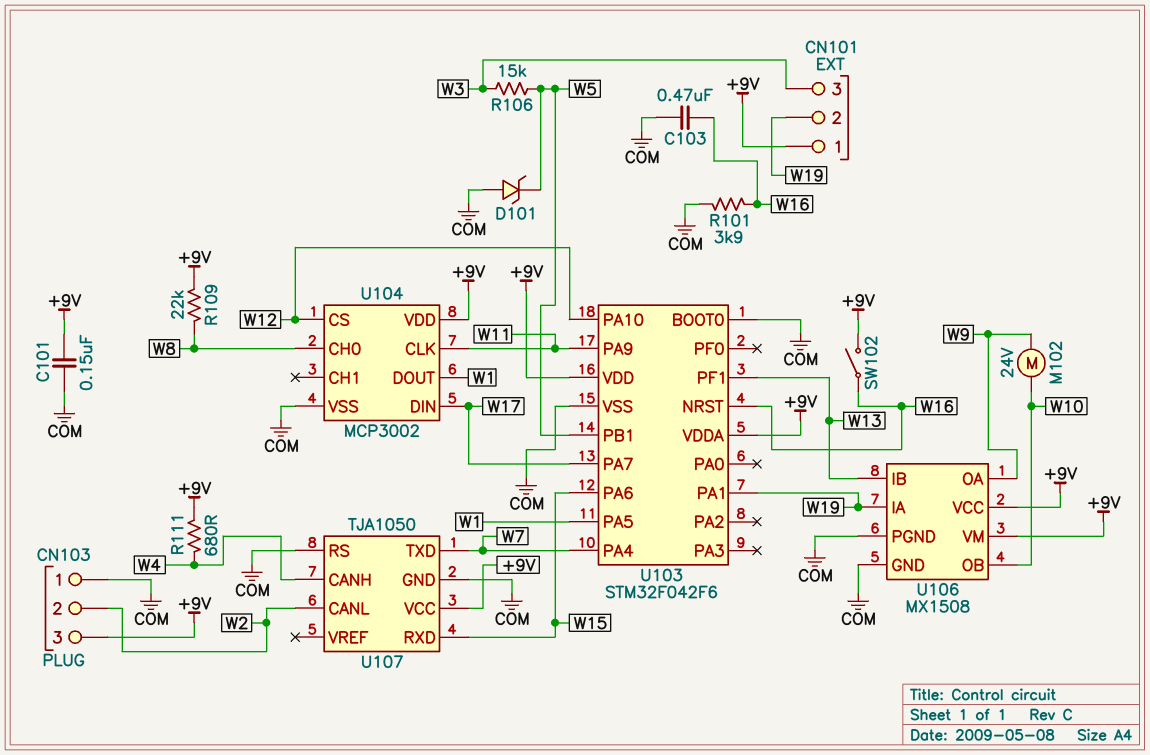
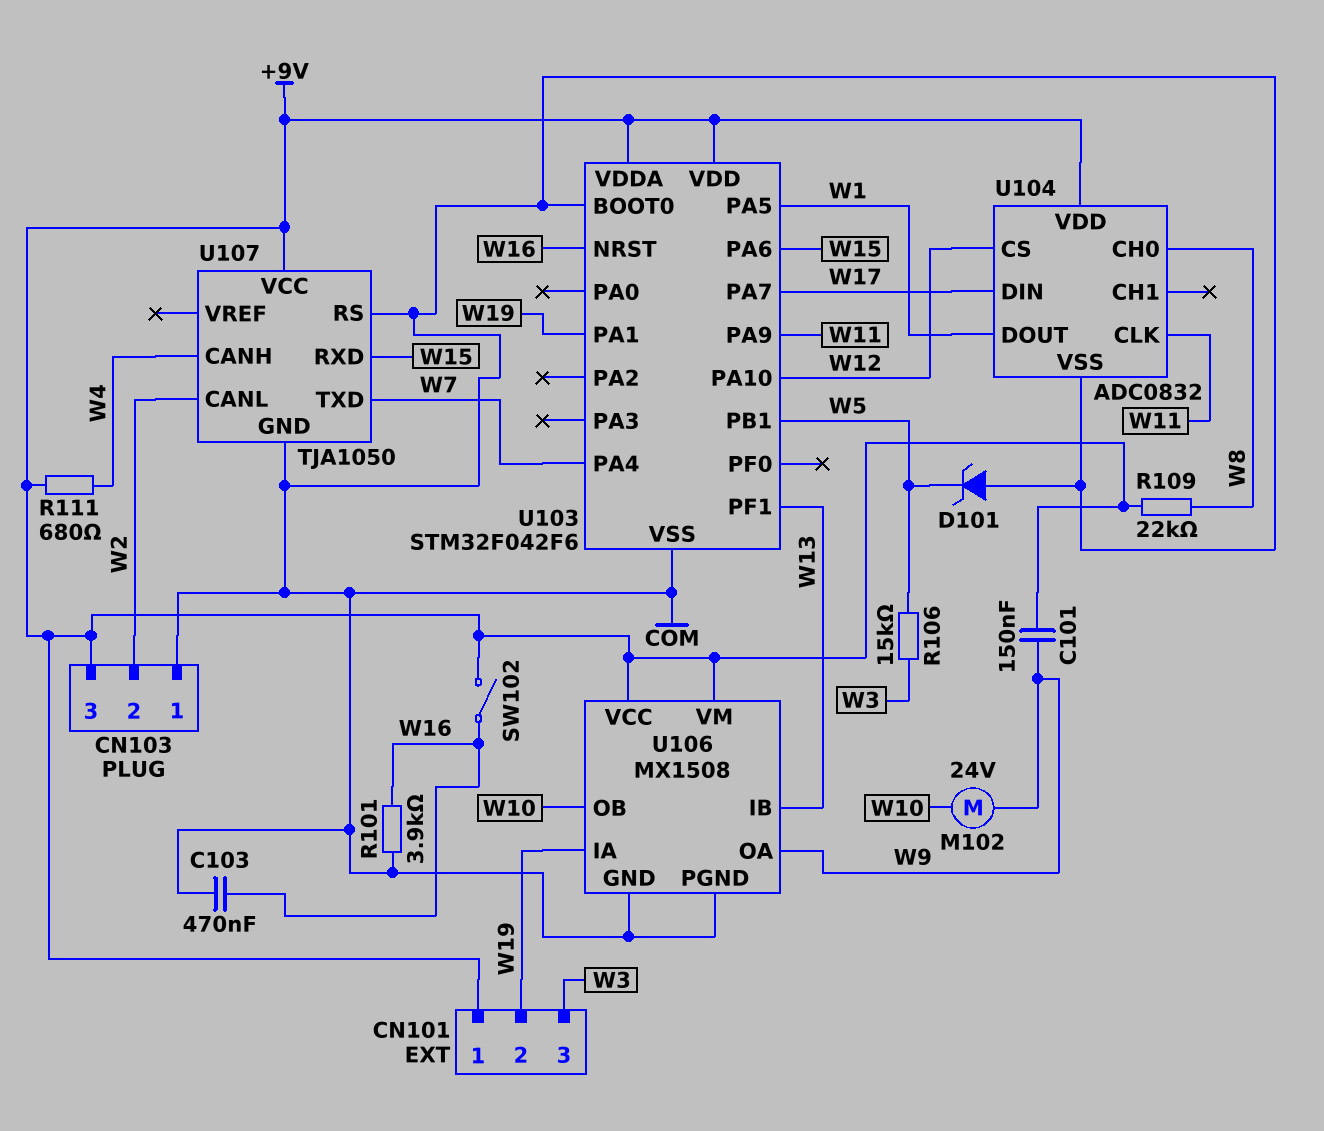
C101: 150nF (+9V, COM) -> 150nF (+9V, W9)
U104: MCP3002 -> ADC0832

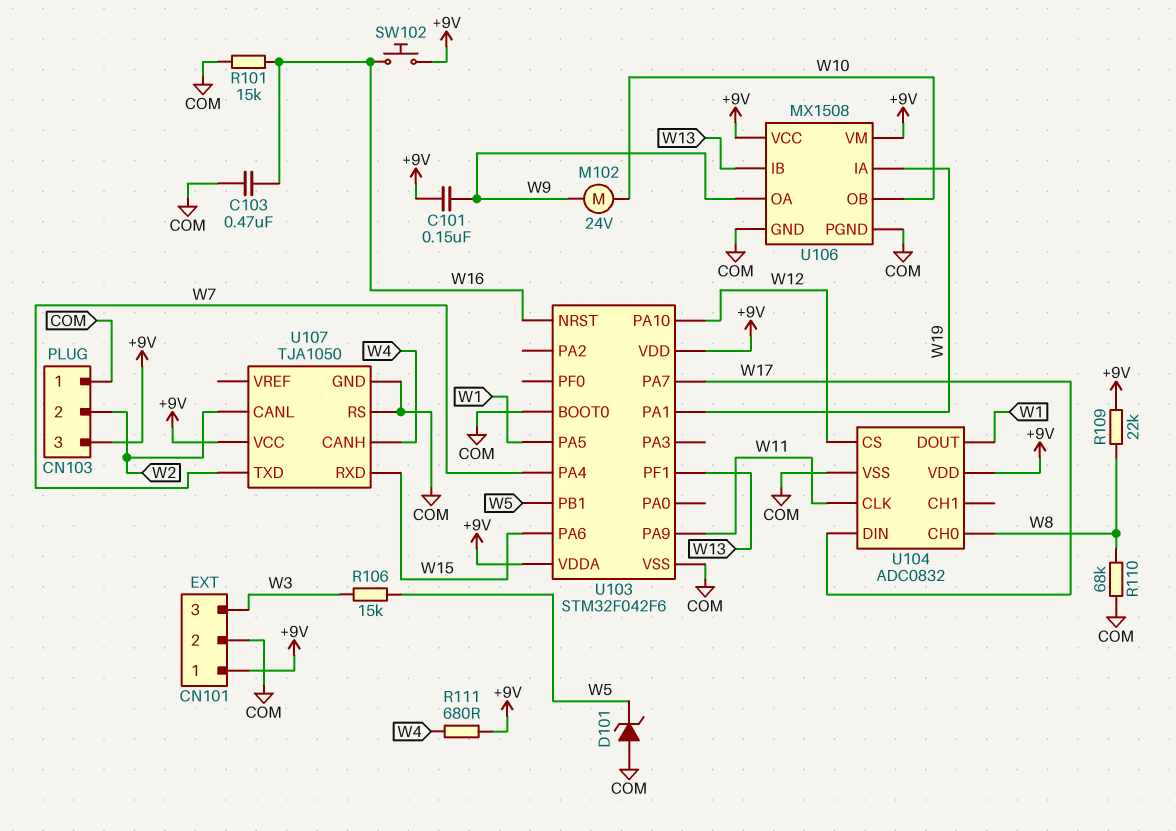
CN101 pin 2: W19 -> COM
R101: 3.9k (COM, W16) -> 15k (COM, W16)
R110: none -> 68k (COM, W8)
SW102: switch (+9V, W16) -> button (+9V, W16)

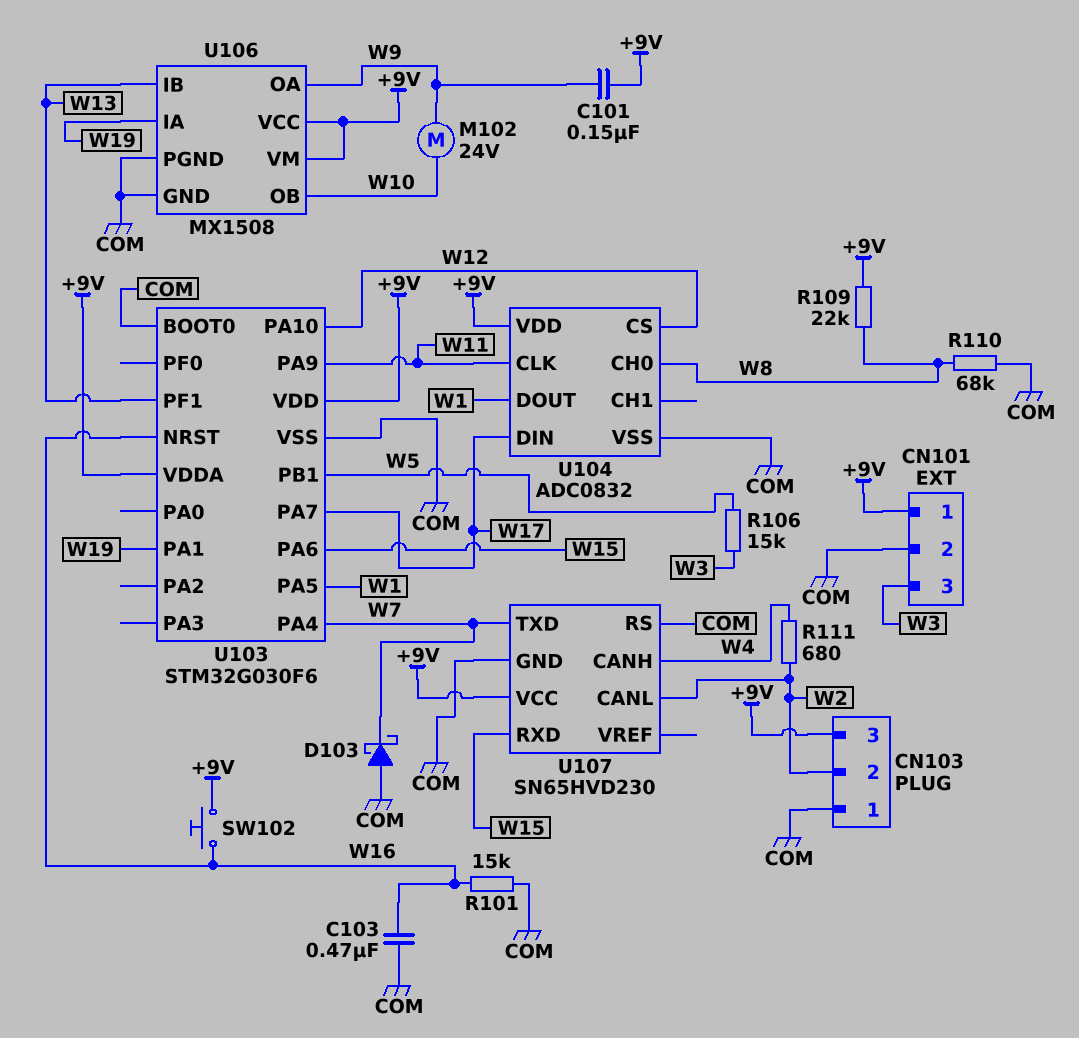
D101: zener (A COM, K W5) -> none
D103: none -> schottky (A COM, K W7)
R111: 680 (+9V, W4) -> 680 (W2, W4)
U103: STM32F042F6 -> STM32G030F6
U107: TJA1050 -> SN65HVD230

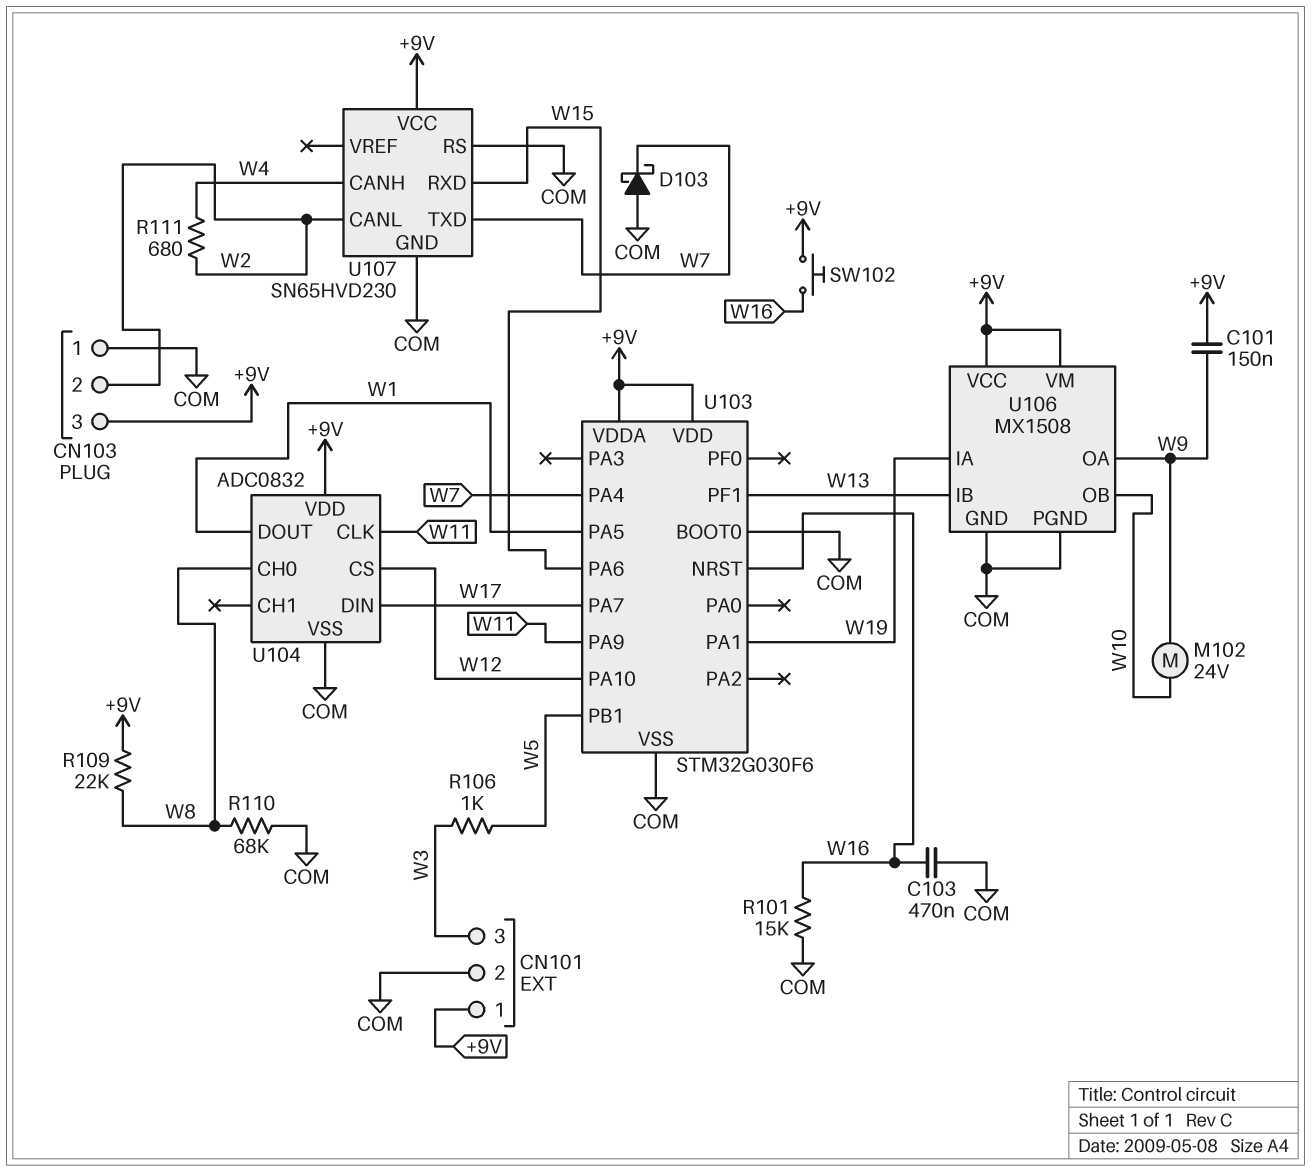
R106: 15k (W3, W5) -> 1k (W3, W5)

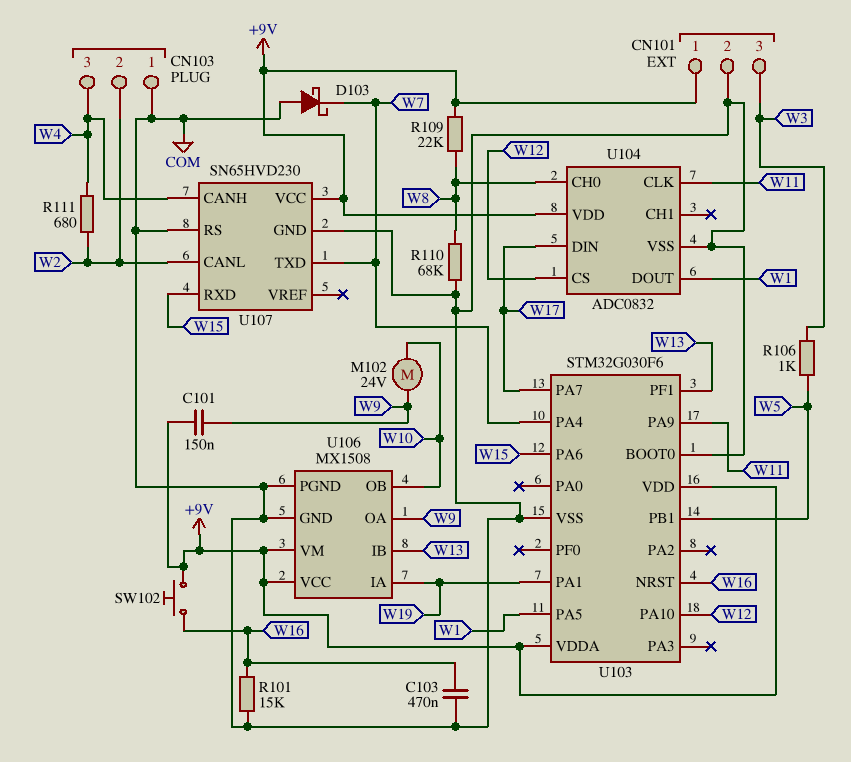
CN103 pin 3: +9V -> W4

